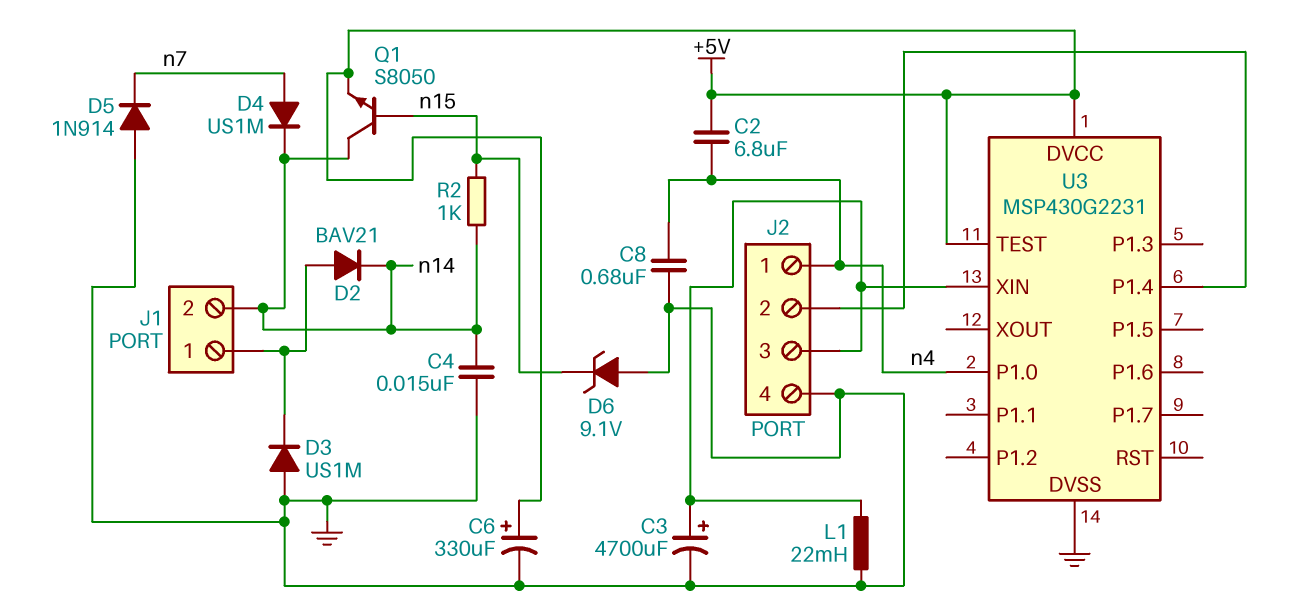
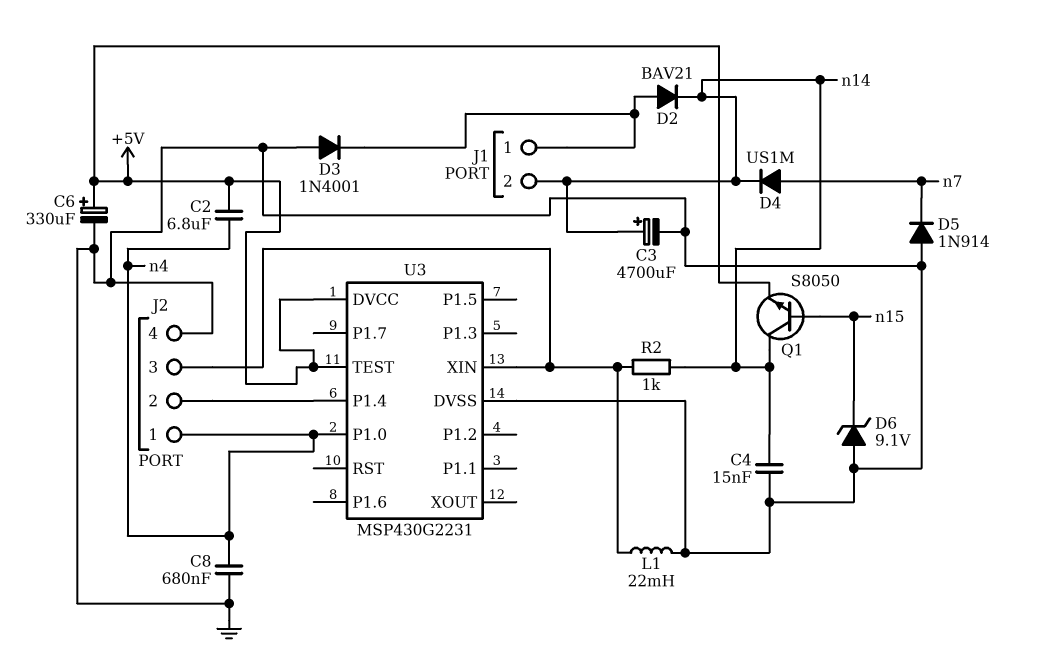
C3: 4700uF (plus J2/3, minus GND) -> 4700uF (plus n14, minus GND)
D3: diode US1M (A GND, K J1/1) -> diode 1N4001 (A GND, K J1/1)
R2: 1k (n14, n15) -> 1k (J2/3, n14)

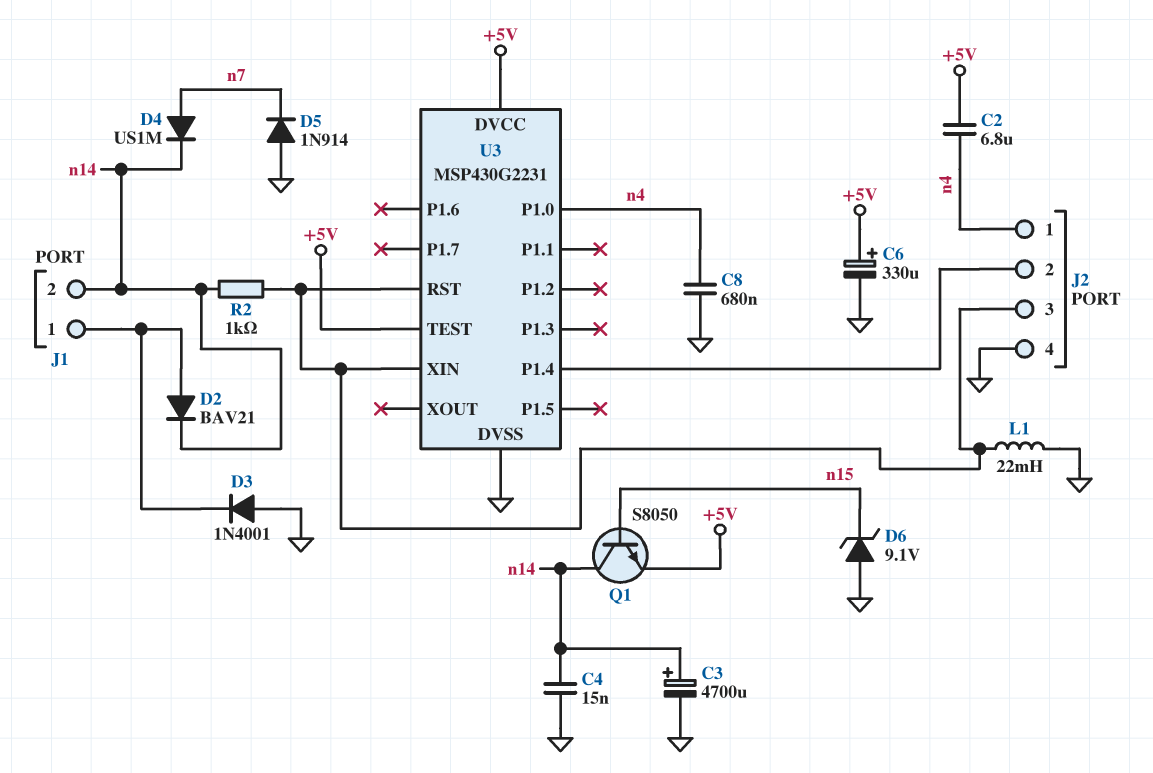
U3 pin RST: none -> J2/3

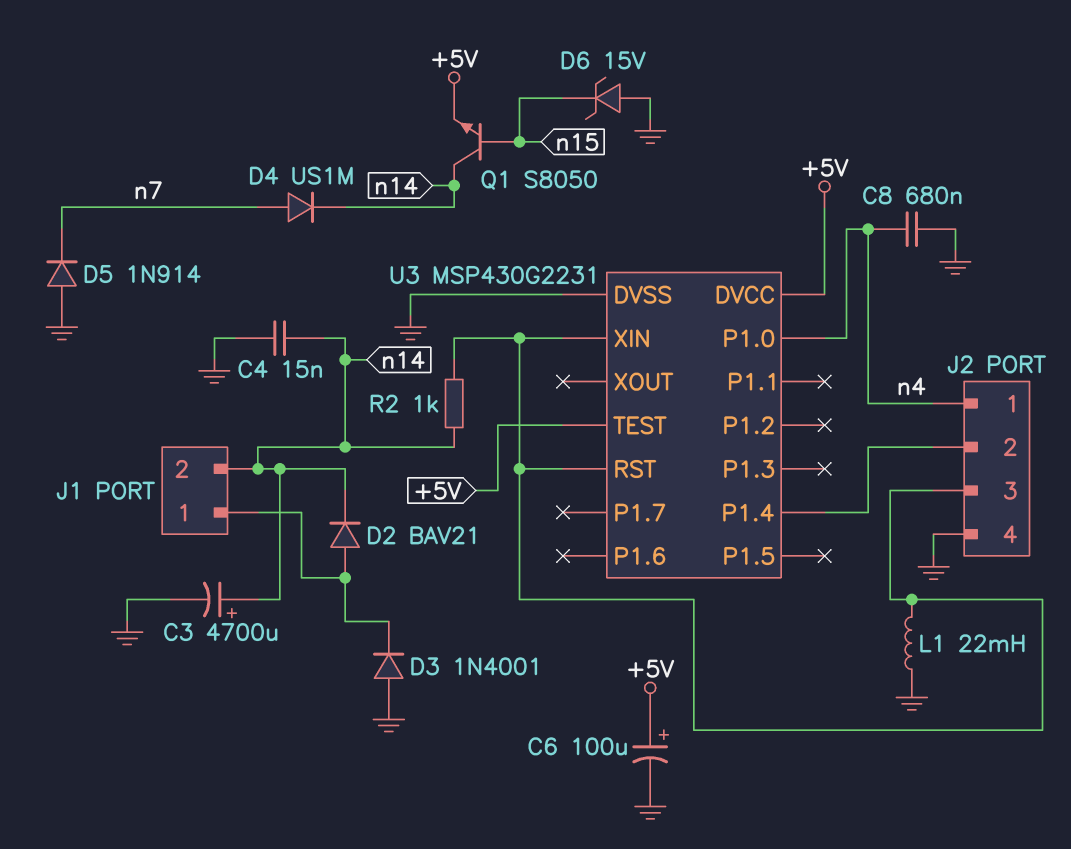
C2: 6.8uF (+5V, n4) -> none
C6: 330uF (plus +5V, minus GND) -> 100uF (plus +5V, minus GND)
D6: zener 9.1V (A GND, K n15) -> zener 15V (A GND, K n15)

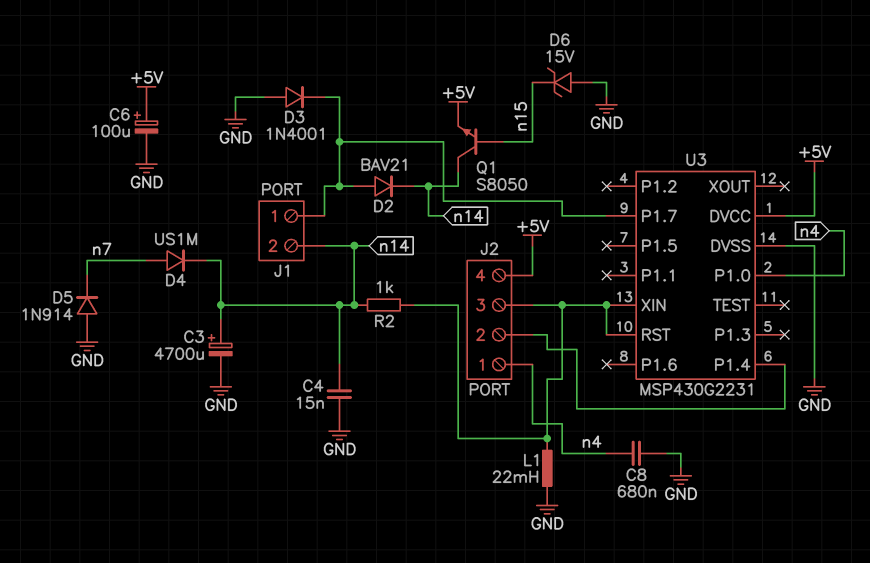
J2 pin 4: GND -> +5V
U3 pin P1.7: none -> J1/1
U3 pin TEST: +5V -> none

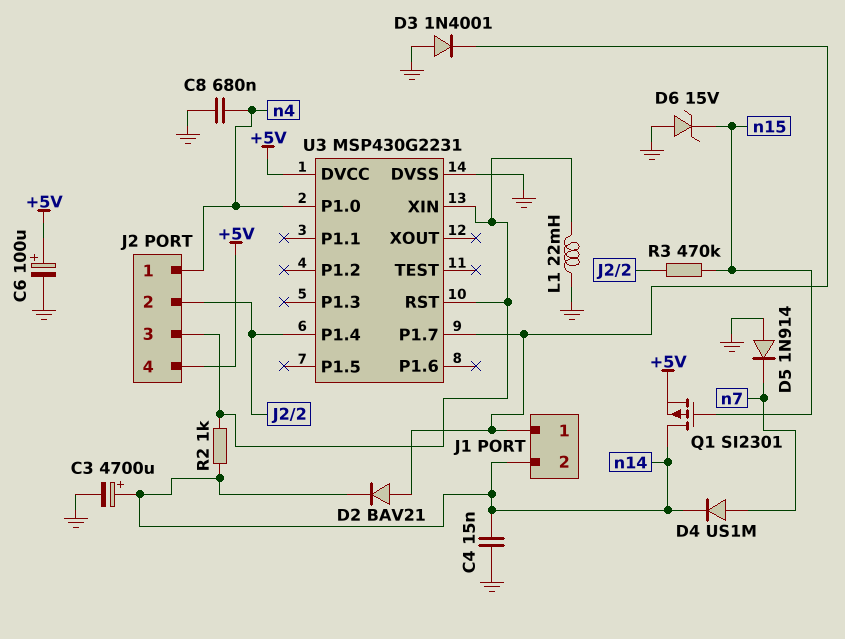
Q1: NPN S8050 (B n15, C n14, E +5V) -> PMOS SI2301 (G n15, D n14, S +5V)
R3: none -> 470k (J2/2, n15)

